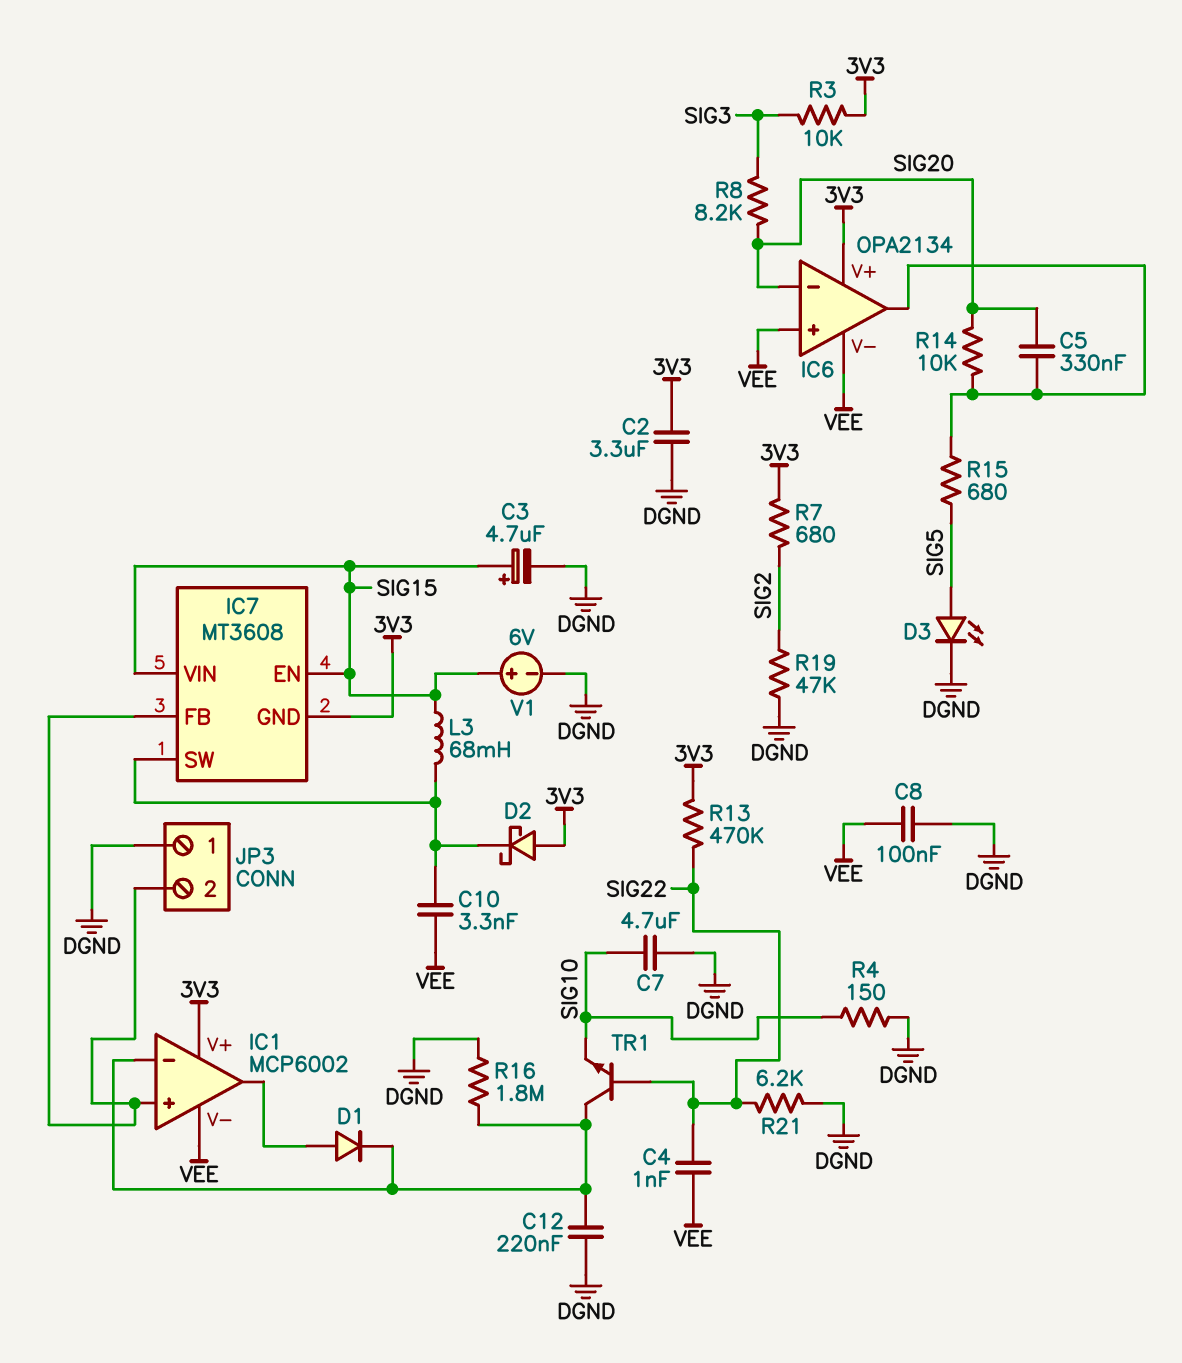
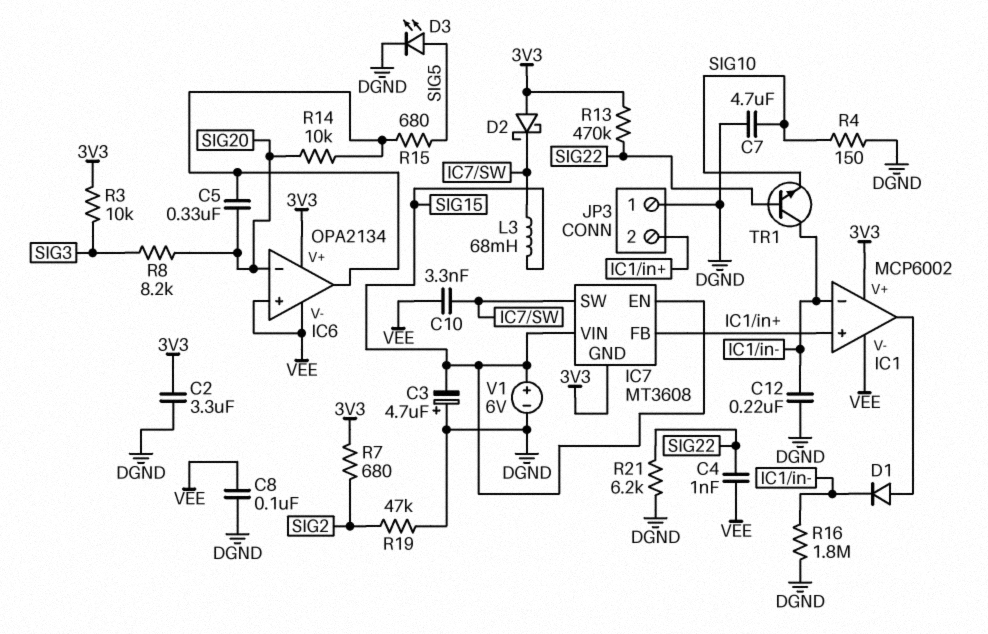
C3: 4.7uF (plus SIG15, minus DGND) -> 4.7uF (plus DGND, minus SIG15)

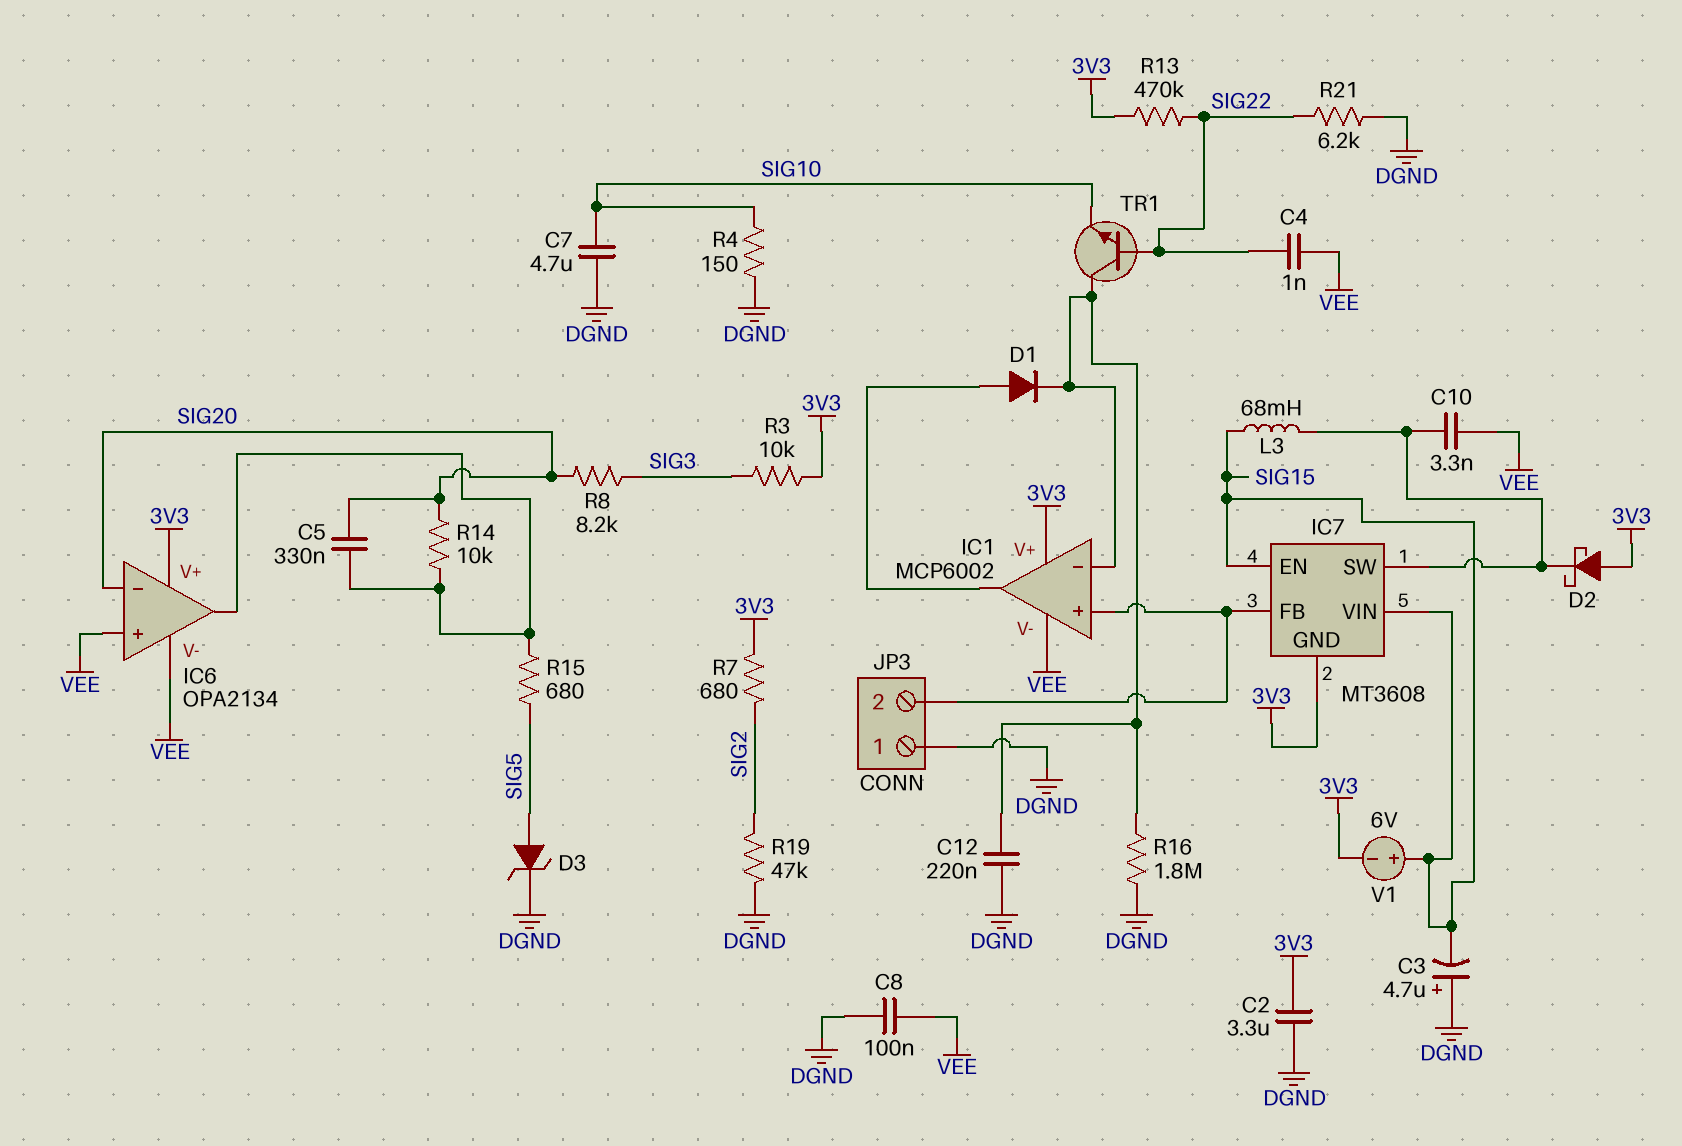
D3: LED (A SIG5, K DGND) -> zener (A SIG5, K DGND)
V1: 6V (plus SIG15, minus DGND) -> 6V (plus SIG15, minus 3V3)

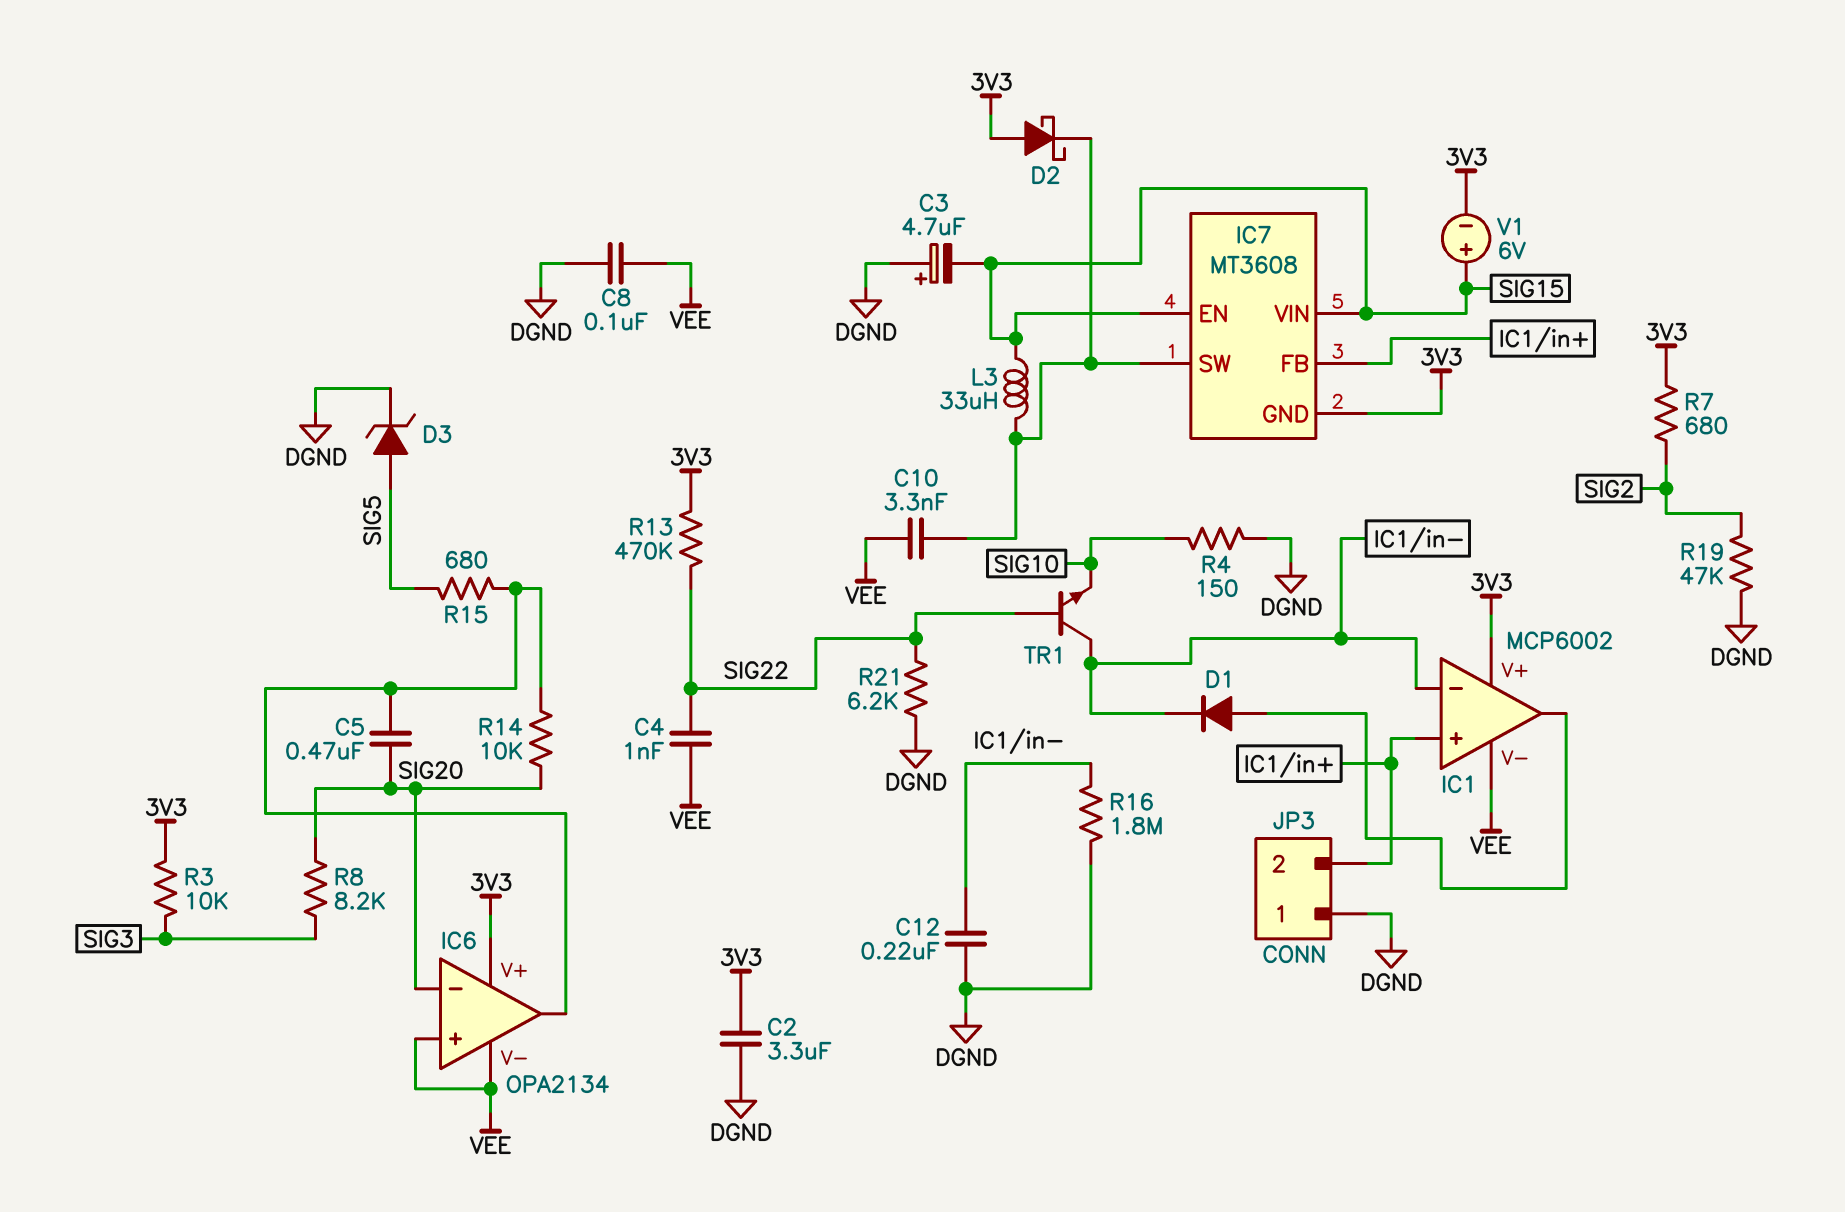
C5: 330nF (IC6/out, SIG20) -> 470nF (IC6/out, SIG20)
C7: 4.7uF (DGND, SIG10) -> none
L3: 68mH (IC7/SW, SIG15) -> 33uH (IC7/SW, SIG15)

